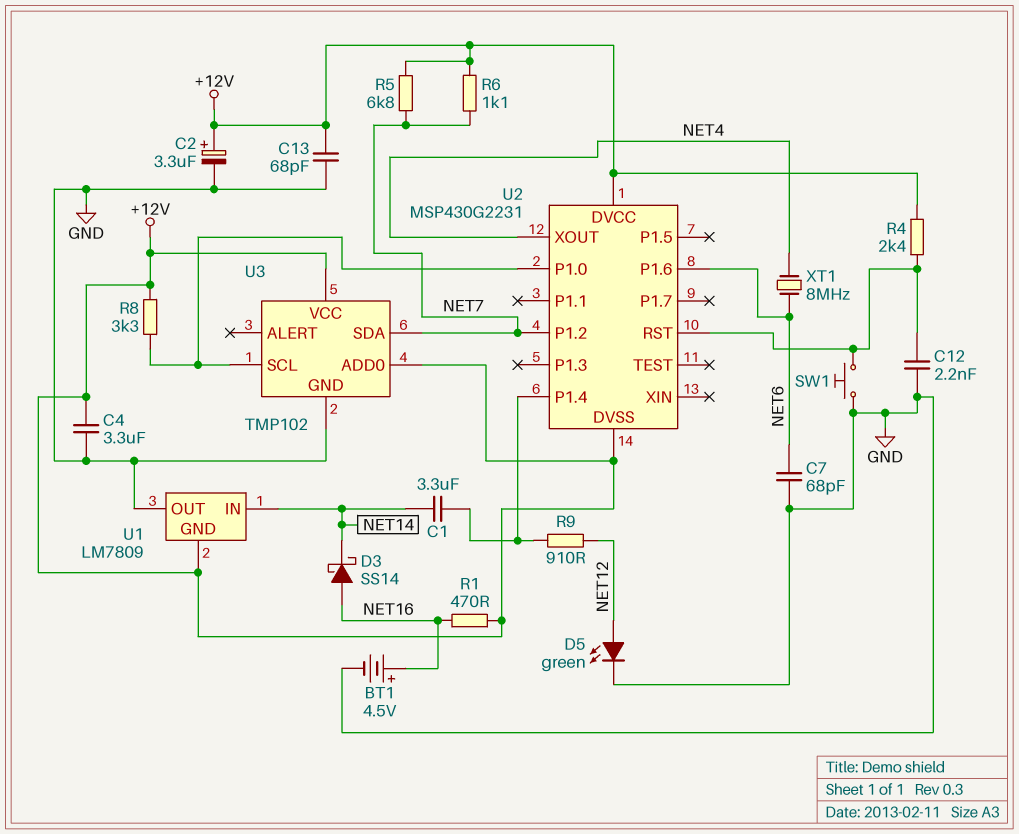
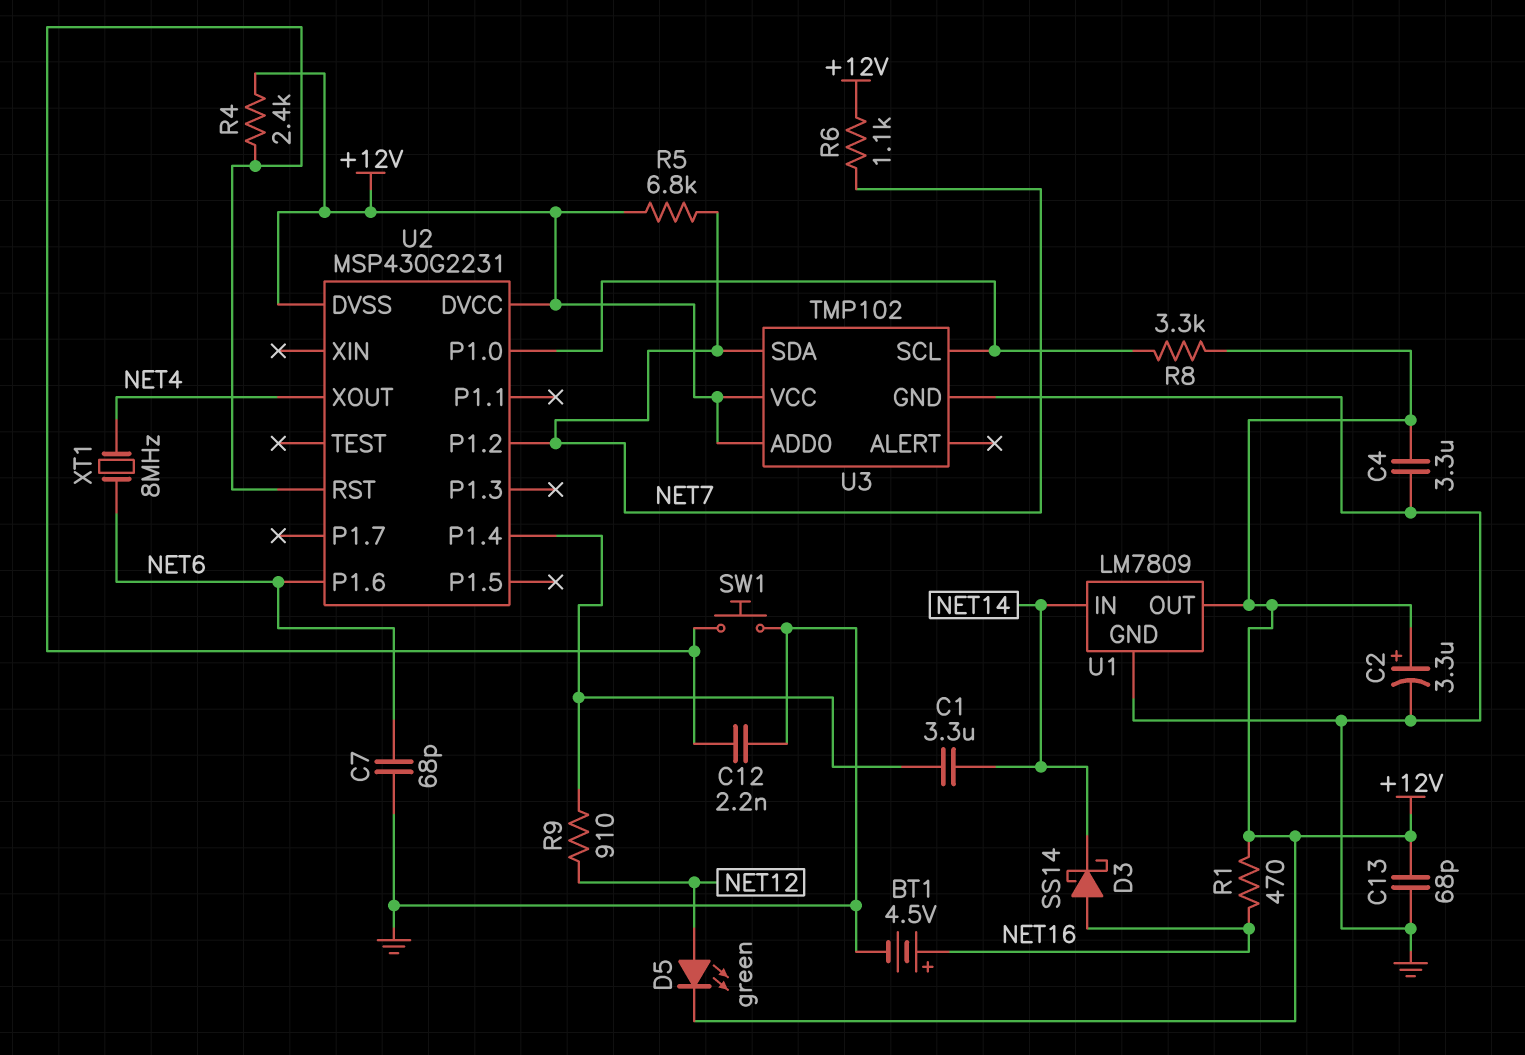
D5: LED green (A NET12, K GND) -> LED green (A NET12, K +12V)
U1 pin GND: +12V -> GND
U1 pin OUT: GND -> +12V

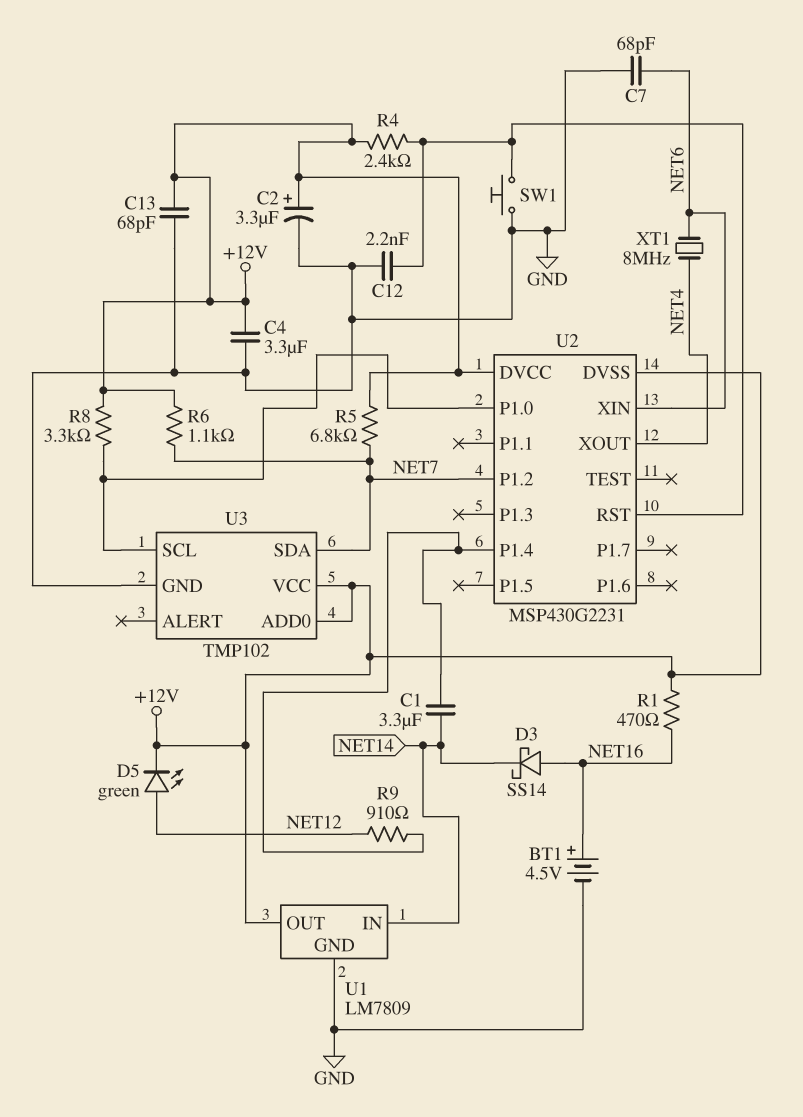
U2 pin P1.6: NET6 -> none
U2 pin XIN: none -> NET6

